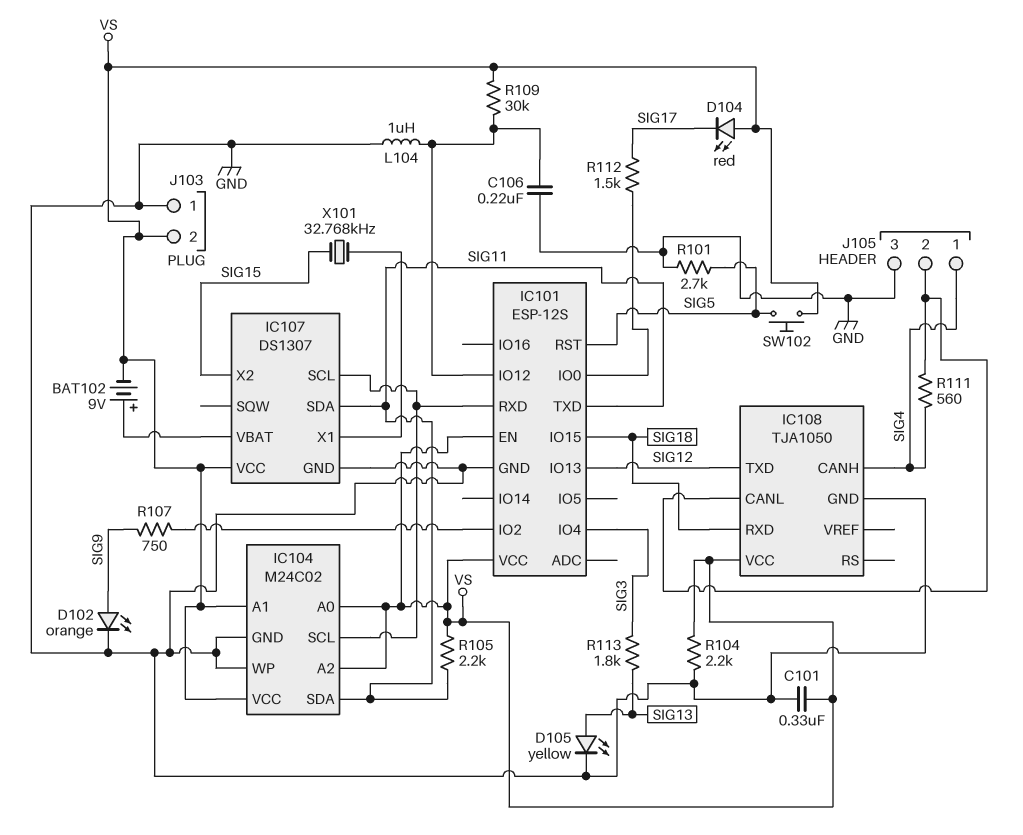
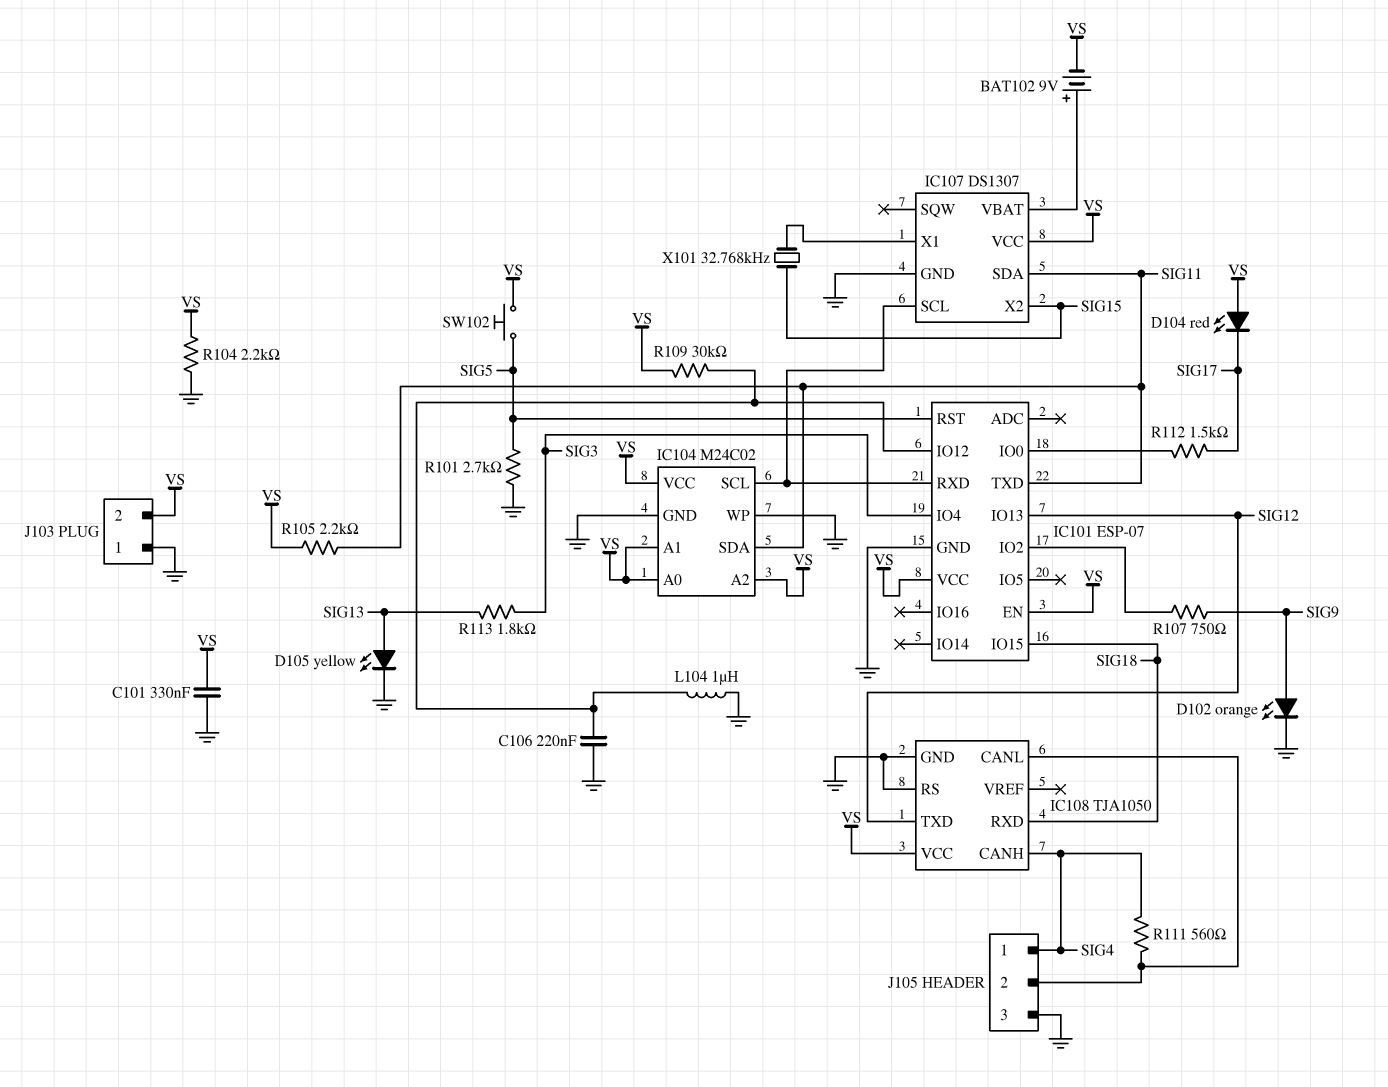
IC101: ESP-12S -> ESP-07
IC108 pin RS: none -> GND

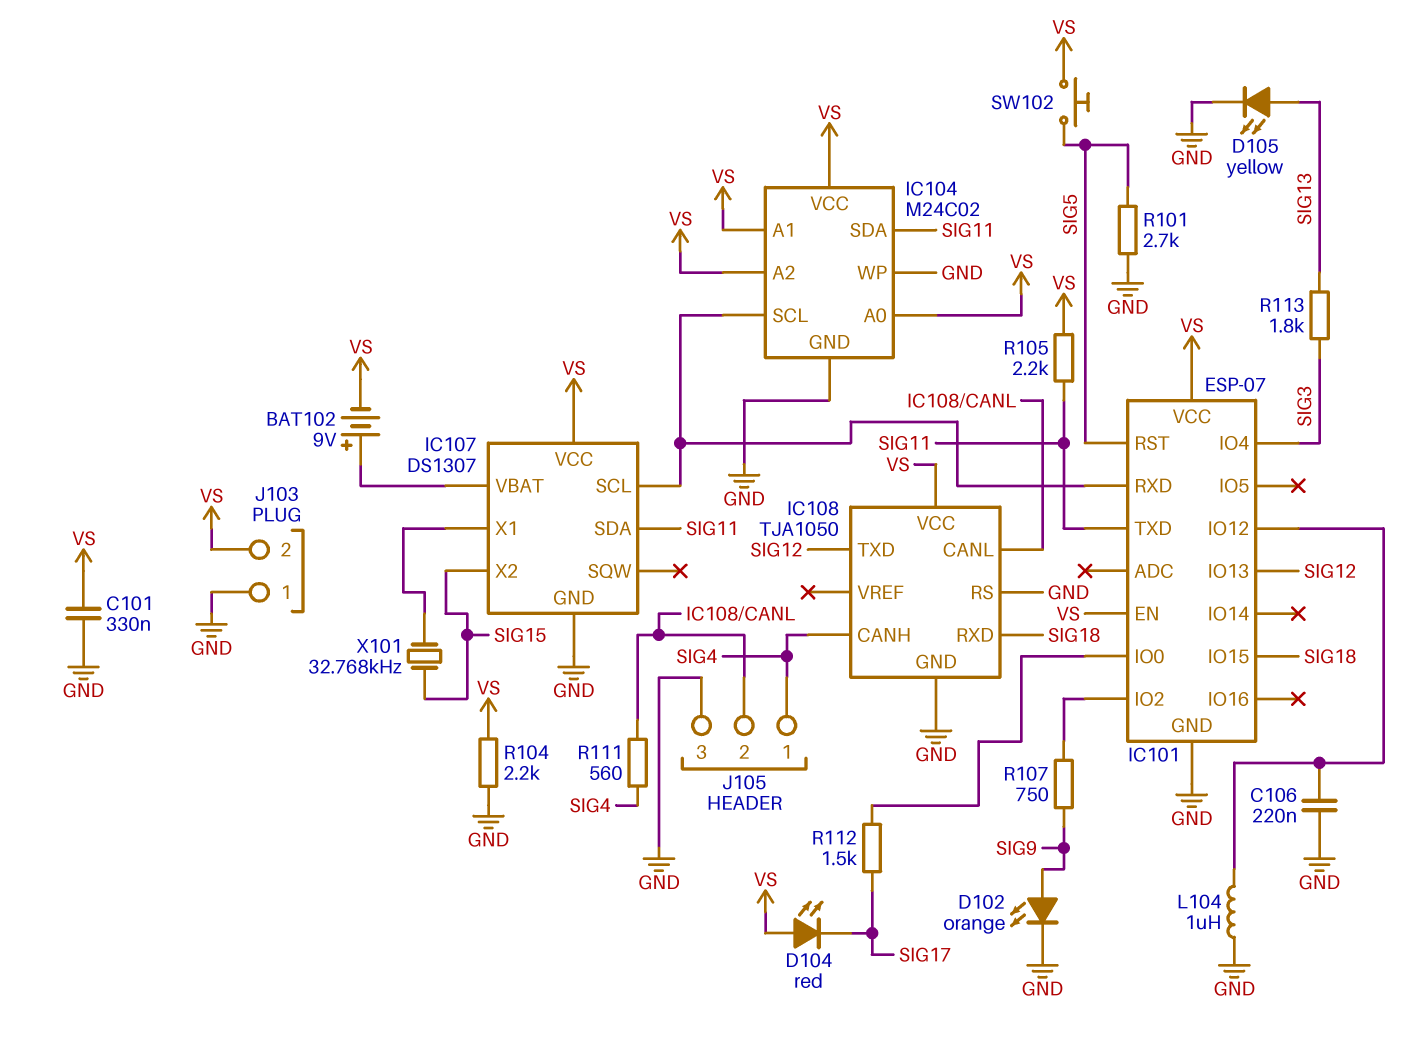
R109: 30k (IC101/IO12, VS) -> none

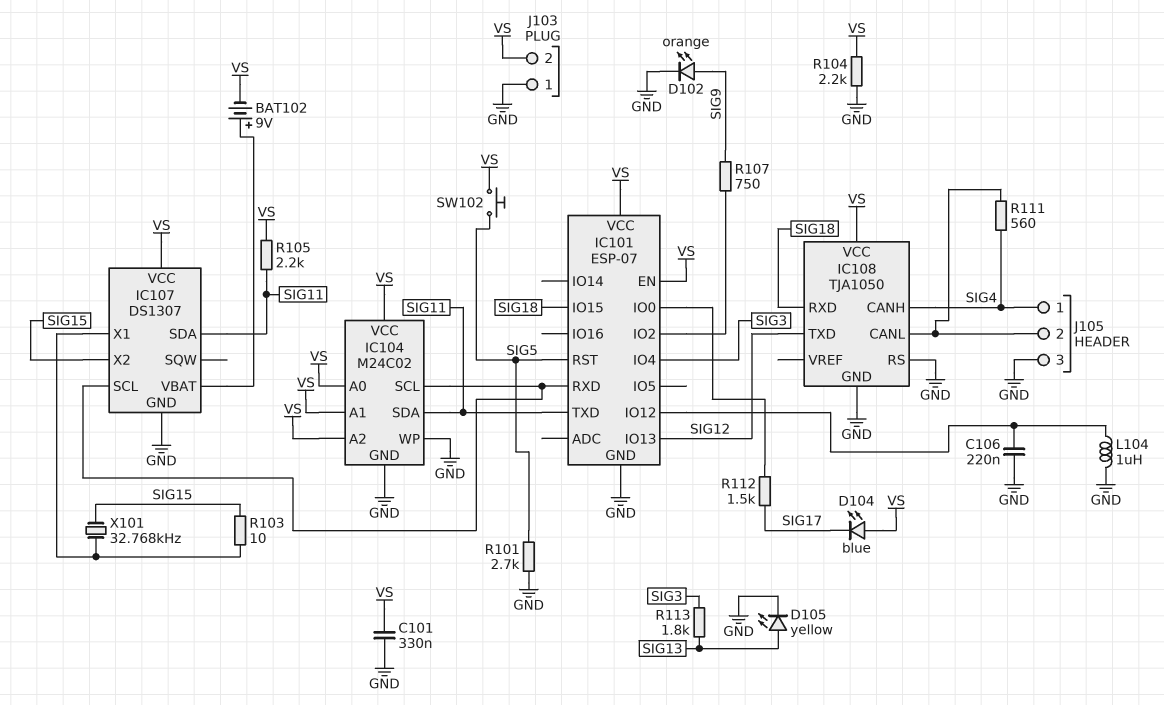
D104: LED red (A VS, K SIG17) -> LED blue (A VS, K SIG17)
R103: none -> 10 (IC107/X1, SIG15)

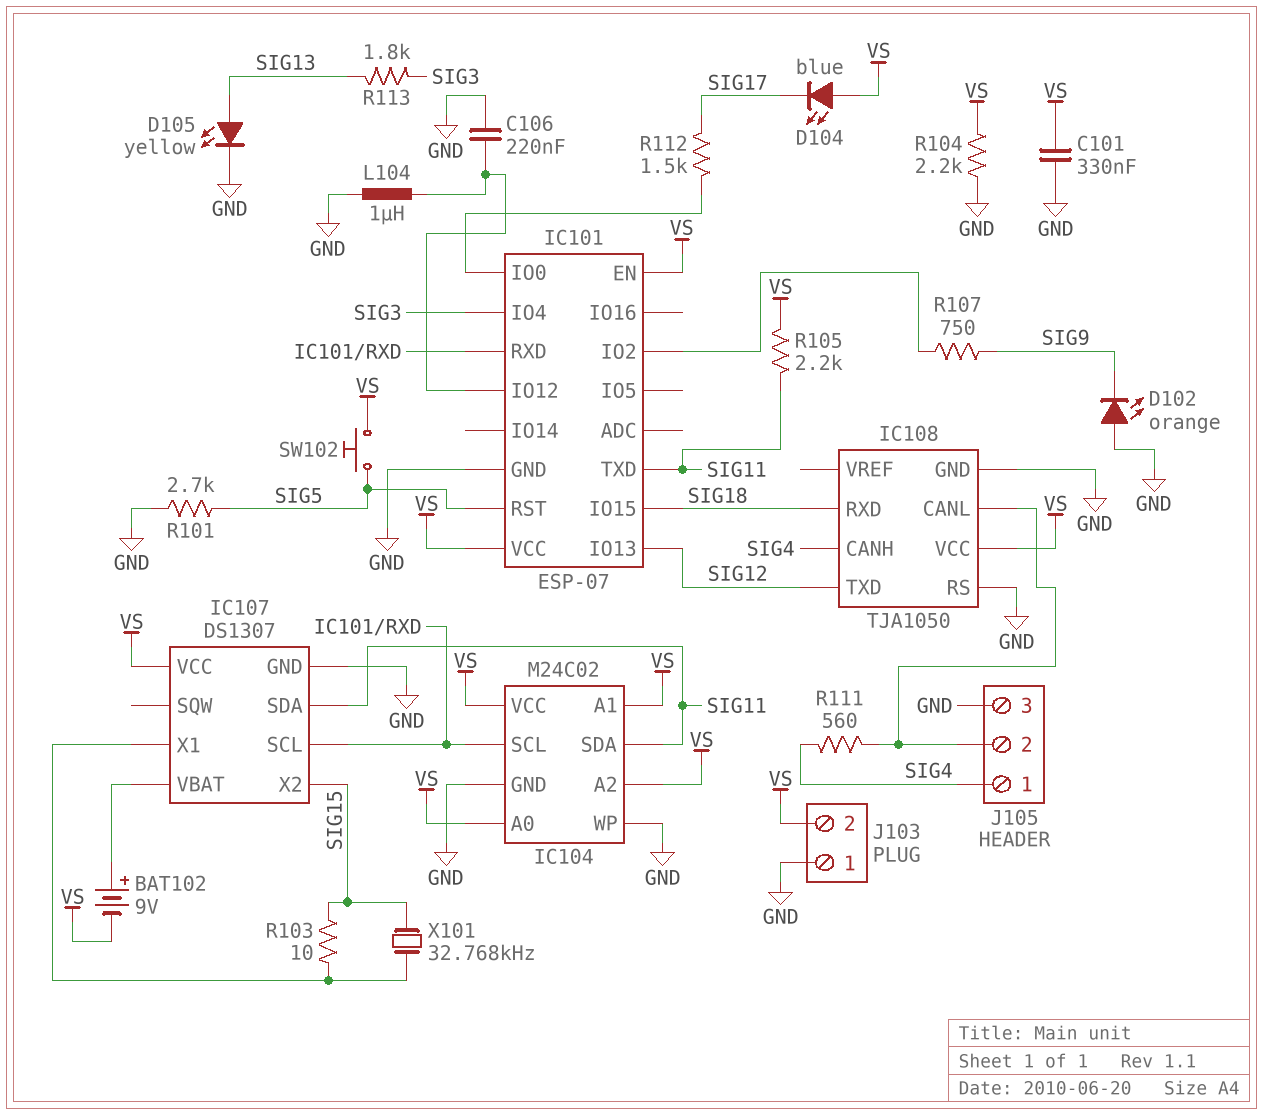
D102: LED orange (A SIG9, K GND) -> LED orange (A GND, K SIG9)

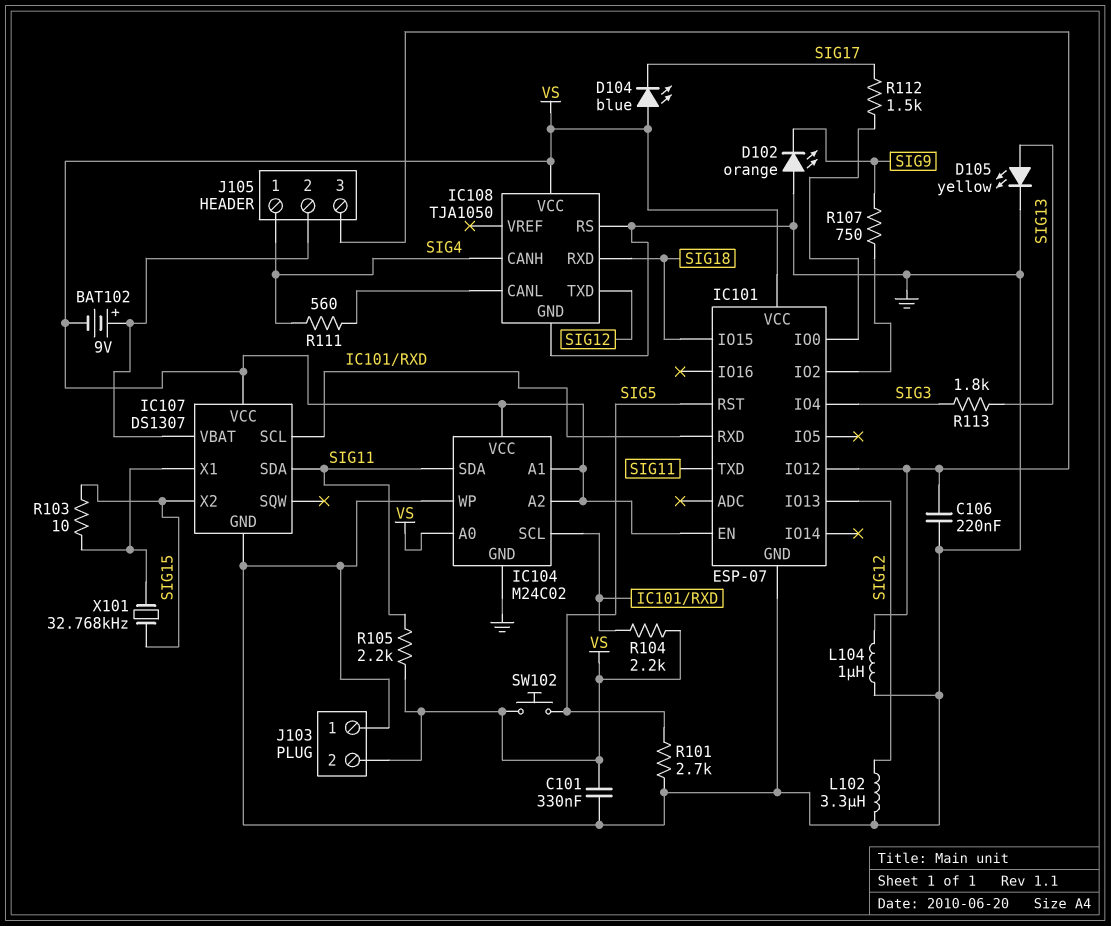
J105 pin 2: IC108/CANL -> IC107/VBAT
J105 pin 3: GND -> IC101/IO12
L102: none -> 3.3uH (GND, SIG12)
R104: 2.2k (GND, VS) -> 2.2k (IC101/RXD, VS)

